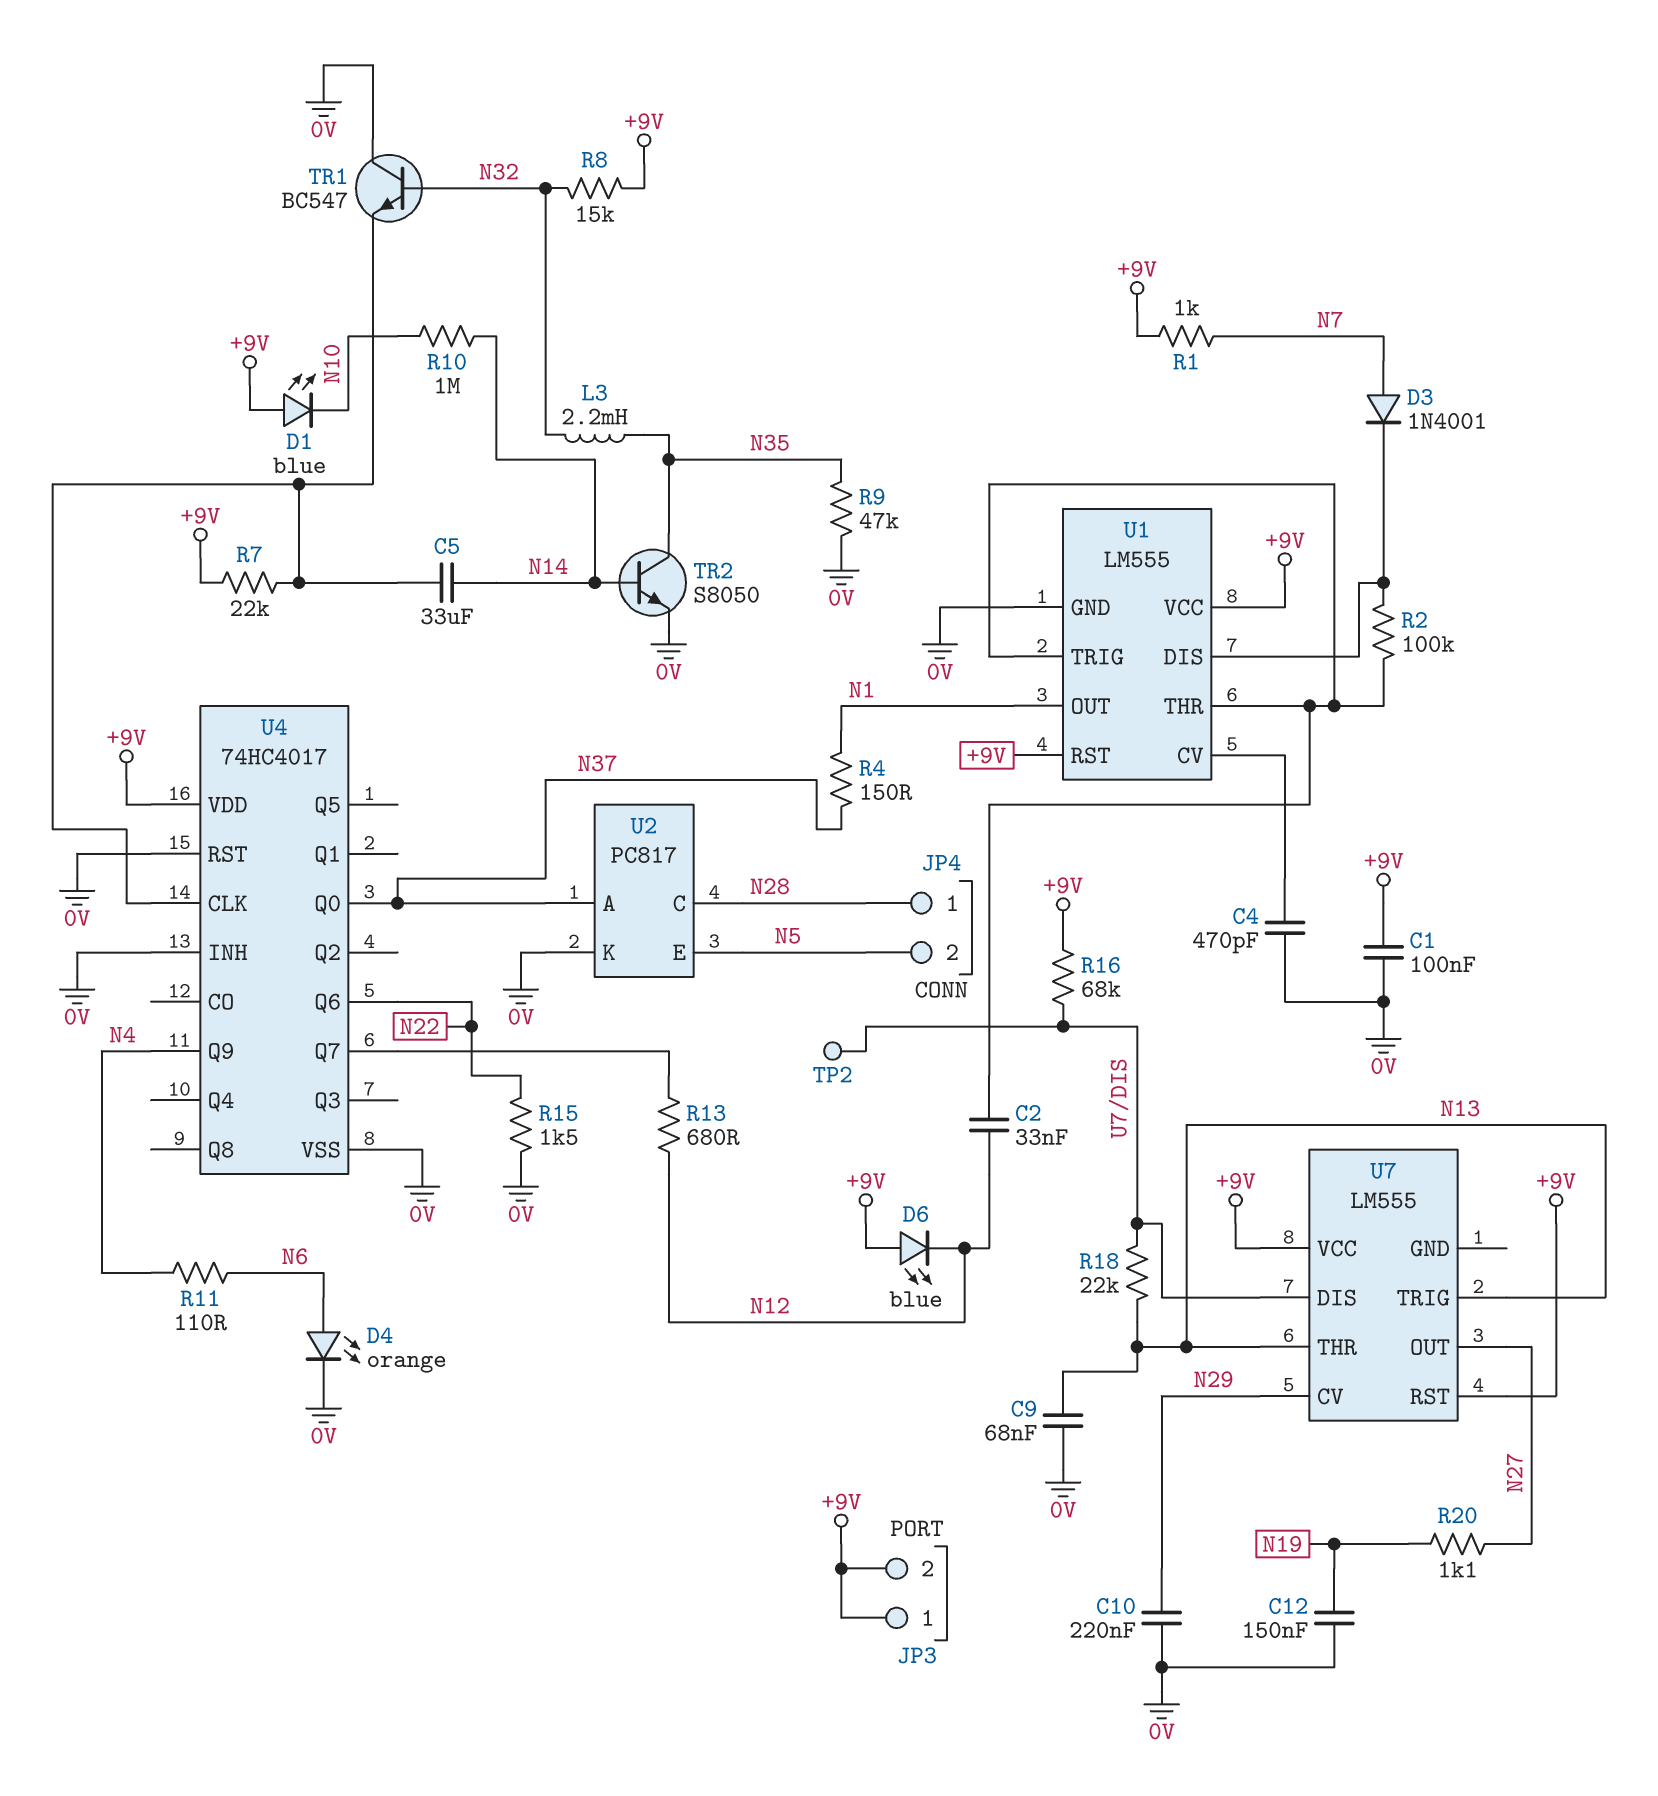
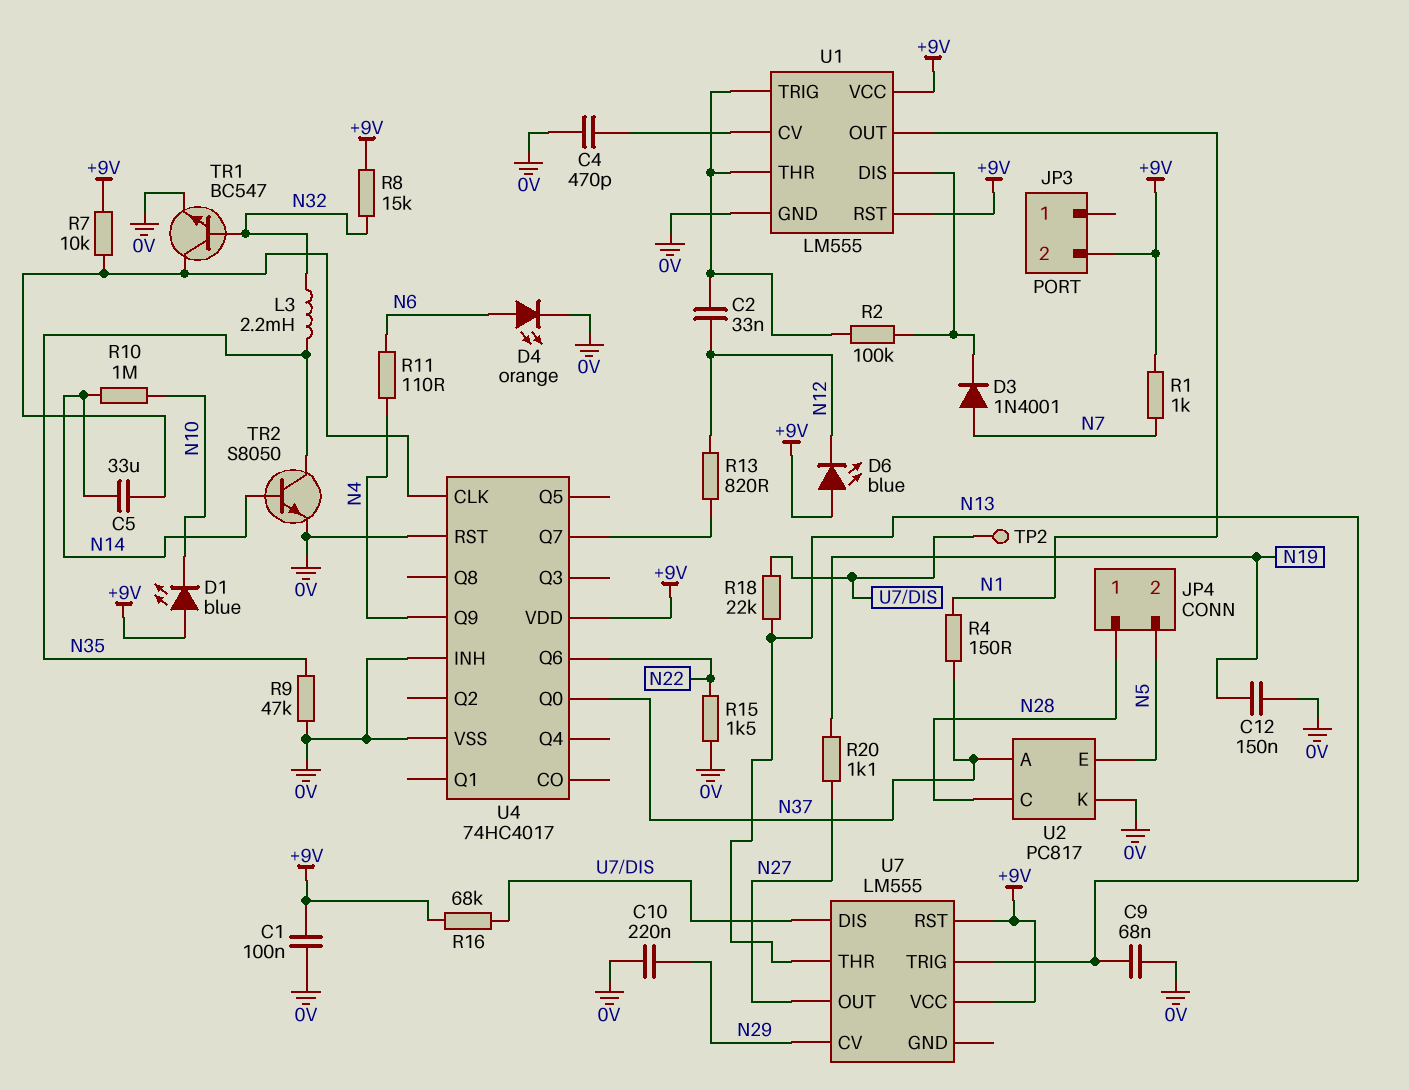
JP3 pin 1: +9V -> none
R7: 22k (+9V, U4/CLK) -> 10k (+9V, U4/CLK)
R13: 680 (N12, U4/Q7) -> 820 (N12, U4/Q7)
TR1: NPN BC547 (B N32, C 0V, E U4/CLK) -> NPN BC547 (B N32, C U4/CLK, E 0V)

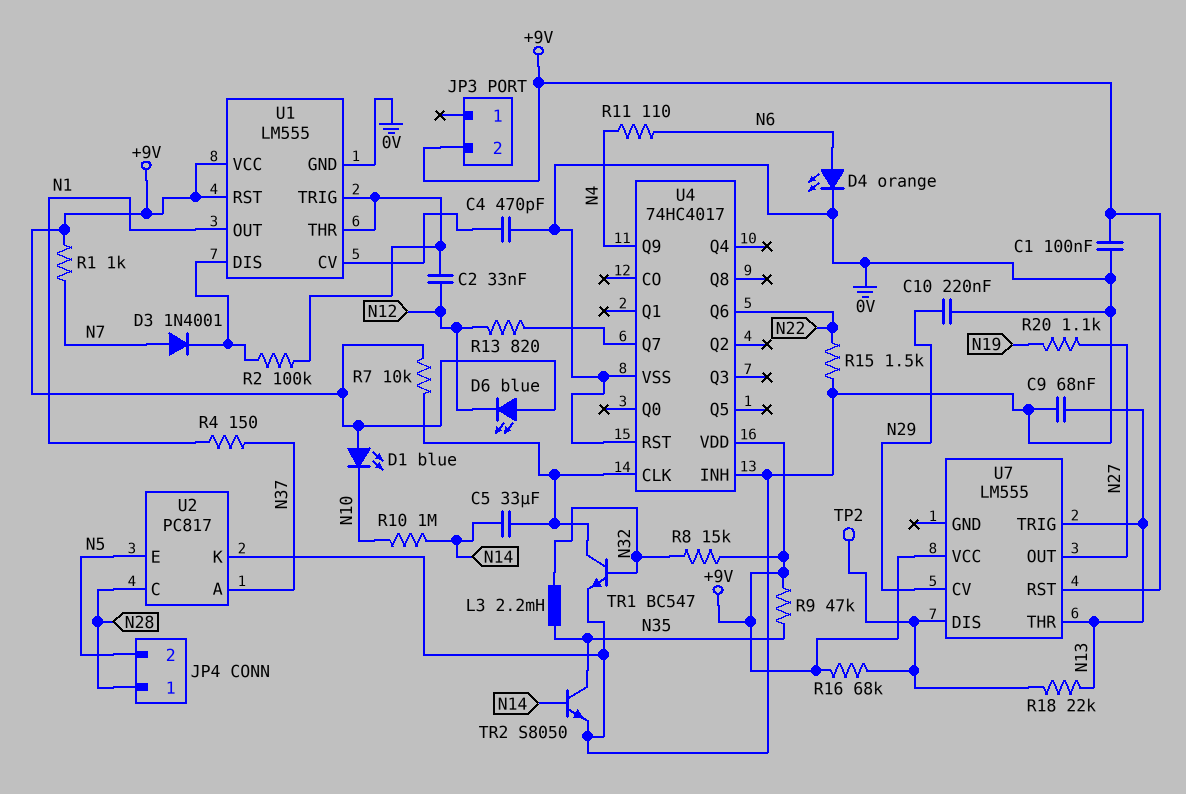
C12: 150nF (0V, N19) -> none
R9: 47k (0V, N35) -> 47k (+9V, N35)
U4 pin Q0: N37 -> none

